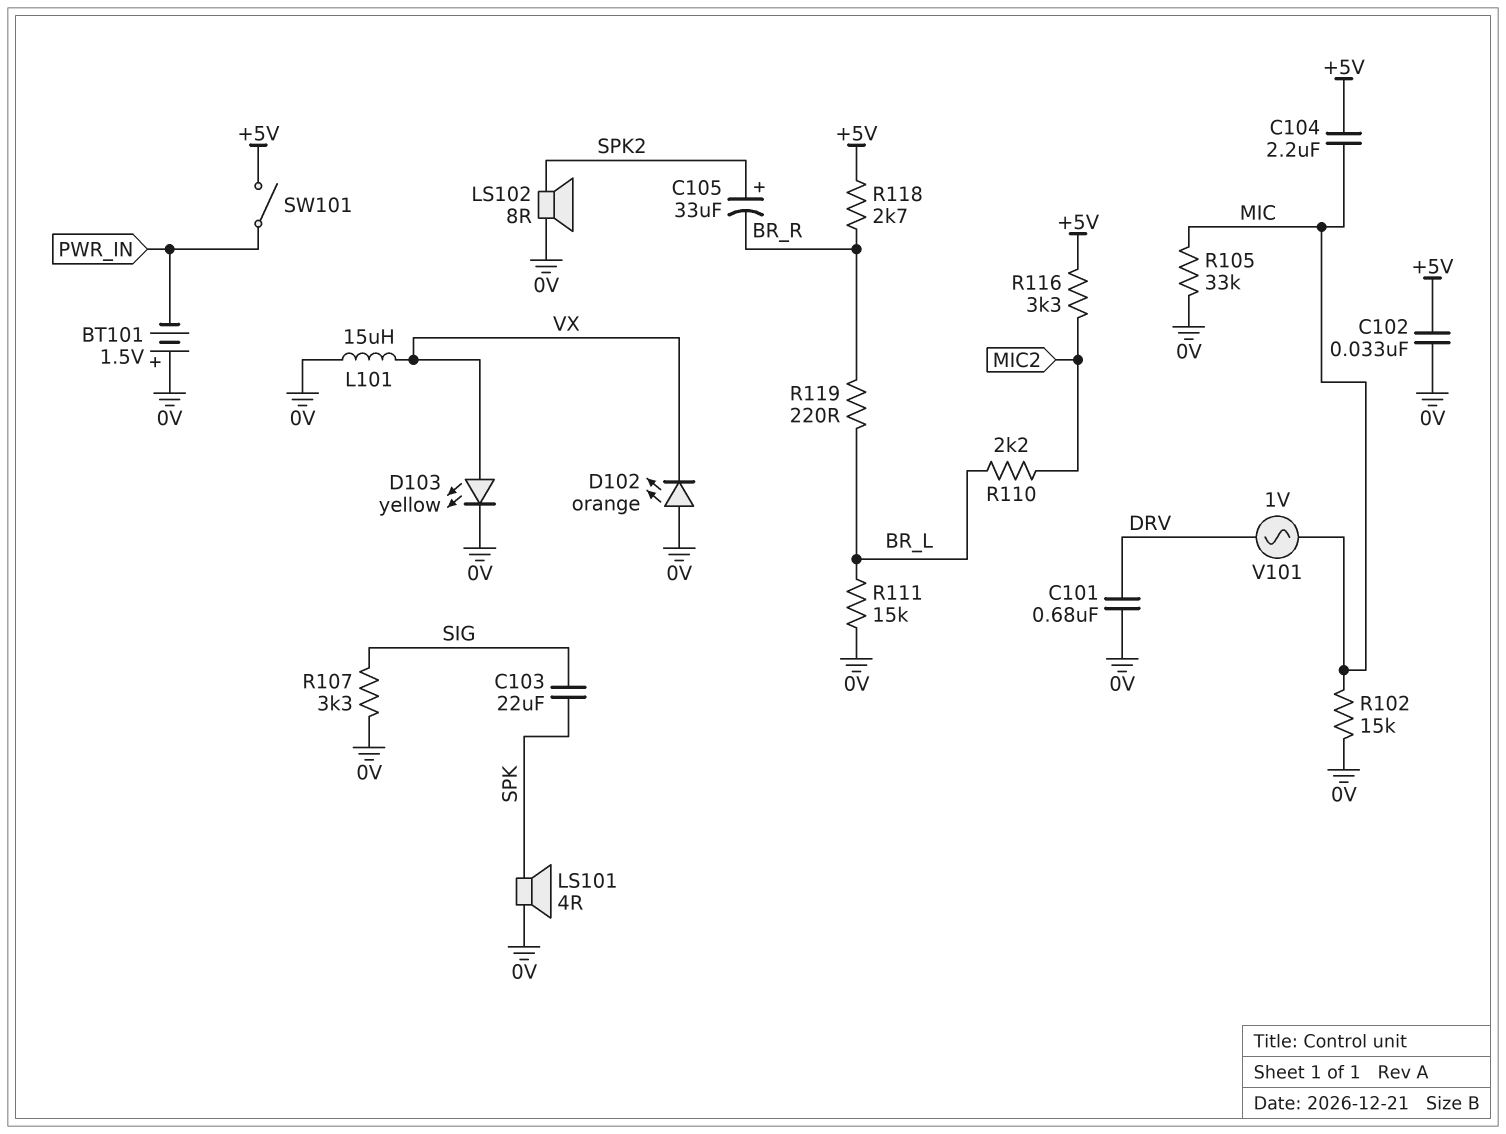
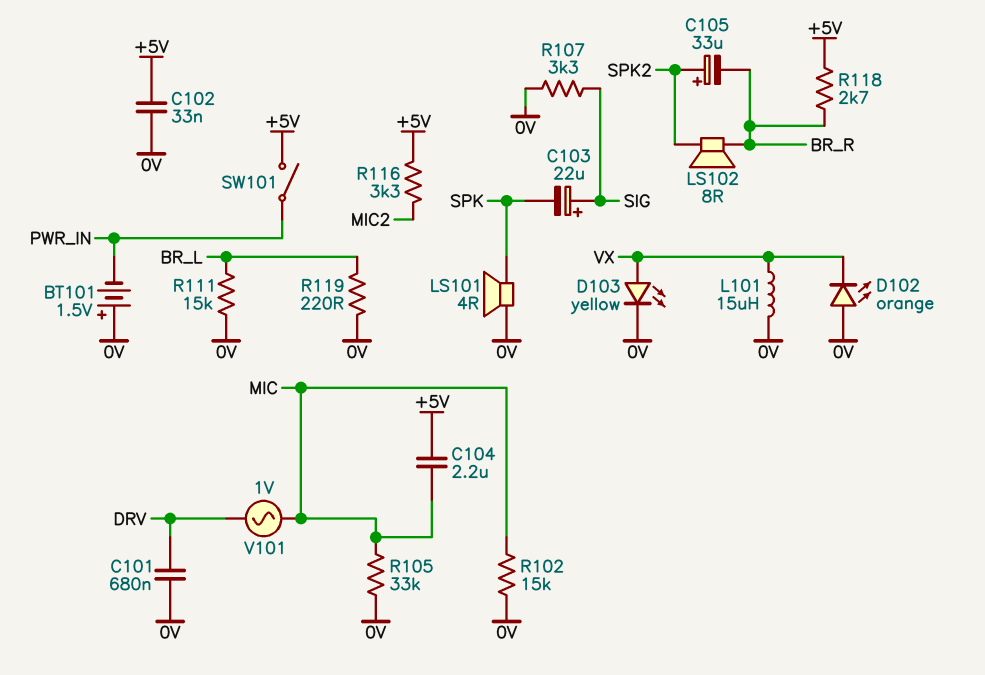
C103: 22uF (SIG, SPK) -> 22uF (plus SIG, minus SPK)
LS102: speaker 8R (0V, SPK2) -> speaker 8R (BR_R, SPK2)
R110: 2.2k (BR_L, MIC2) -> none
R119: 220 (BR_L, BR_R) -> 220 (0V, BR_L)

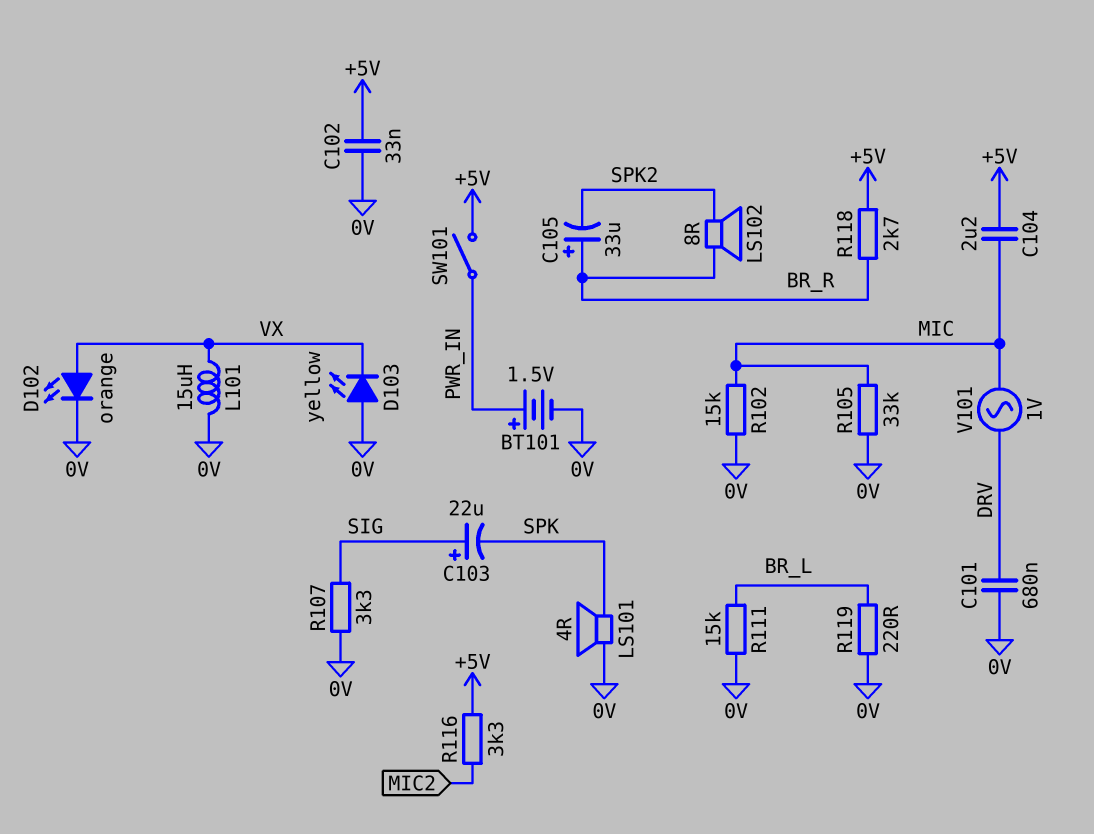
BT101: 1.5V (plus 0V, minus PWR_IN) -> 1.5V (plus PWR_IN, minus 0V)
C105: 33uF (plus SPK2, minus BR_R) -> 33uF (plus BR_R, minus SPK2)
D102: LED orange (A 0V, K VX) -> LED orange (A VX, K 0V)
D103: LED yellow (A VX, K 0V) -> LED yellow (A 0V, K VX)

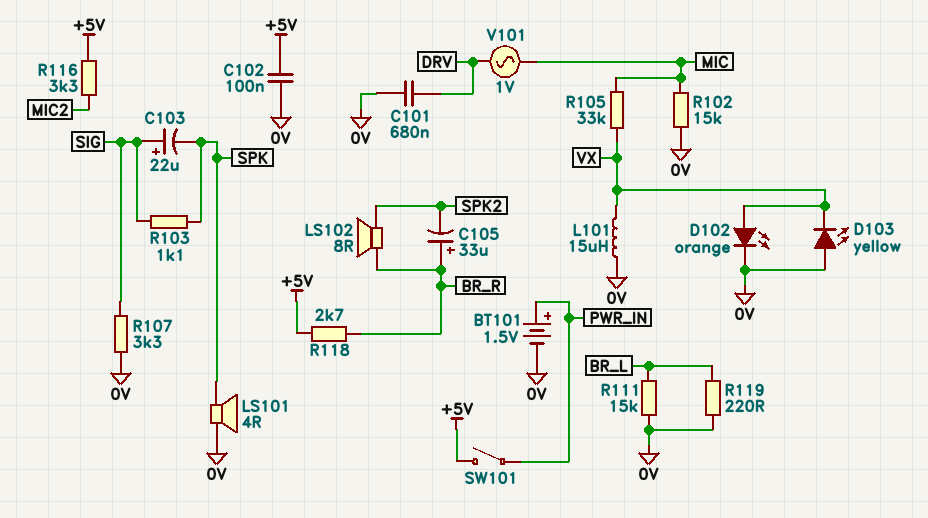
C102: 33nF (+5V, 0V) -> 100nF (+5V, 0V)
C104: 2.2uF (+5V, MIC) -> none
R103: none -> 1.1k (SIG, SPK)
R105: 33k (0V, MIC) -> 33k (MIC, VX)

